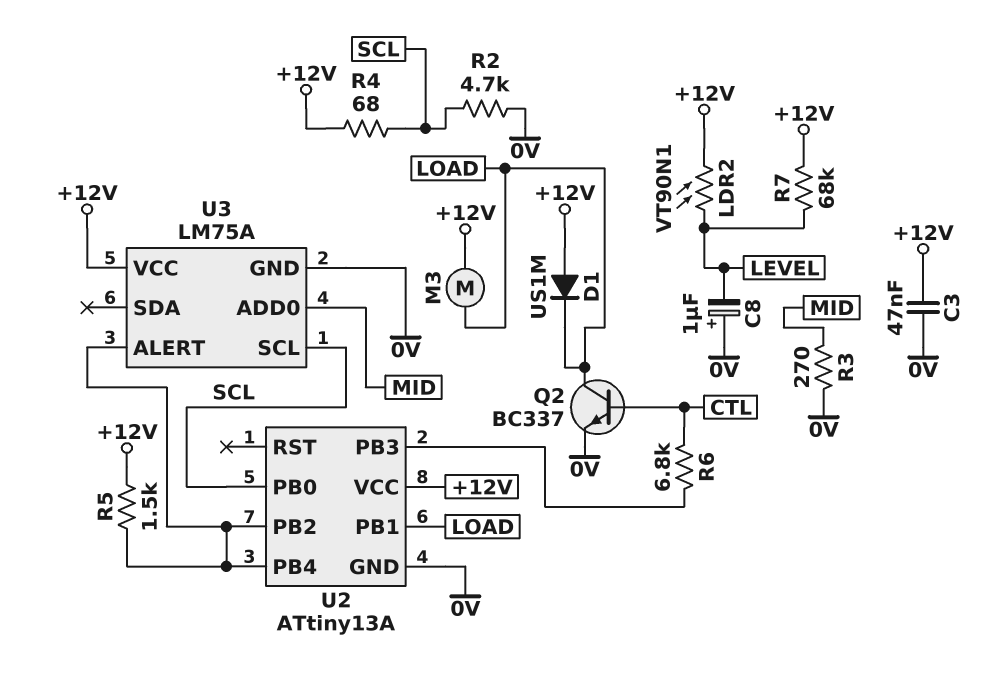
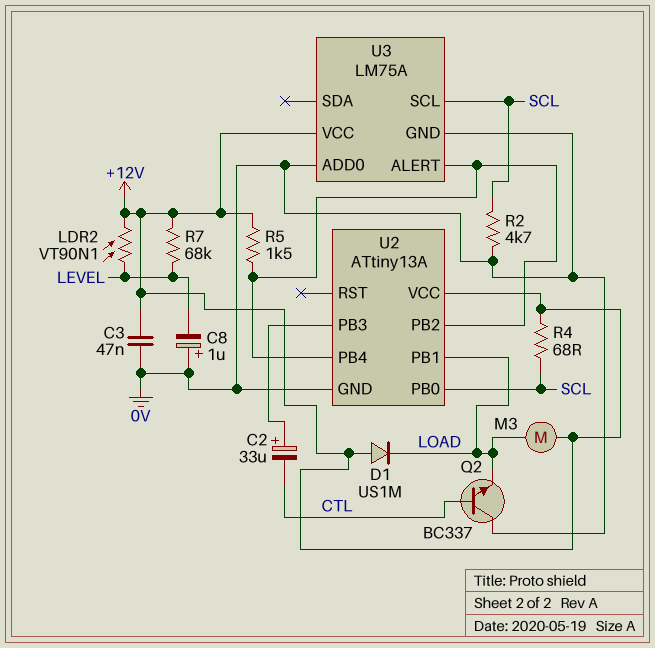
C2: none -> 33uF (plus U2/PB3, minus CTL)
Q2: NPN BC337 (B CTL, C LOAD, E 0V) -> NPN BC337 (B CTL, C 0V, E LOAD)
R3: 270 (0V, MID) -> none
R6: 6.8k (CTL, U2/PB3) -> none
U3 pin ADD0: MID -> 0V

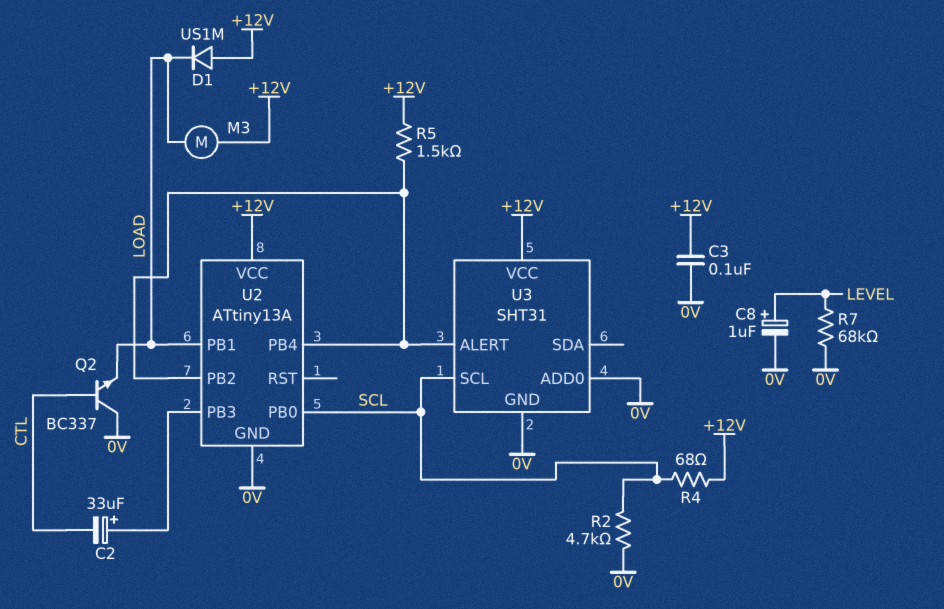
C3: 47nF (+12V, 0V) -> 100nF (+12V, 0V)
C8: 1uF (plus 0V, minus LEVEL) -> 1uF (plus LEVEL, minus 0V)
LDR2: VT90N1 (+12V, LEVEL) -> none
R7: 68k (+12V, LEVEL) -> 68k (0V, LEVEL)
U3: LM75A -> SHT31

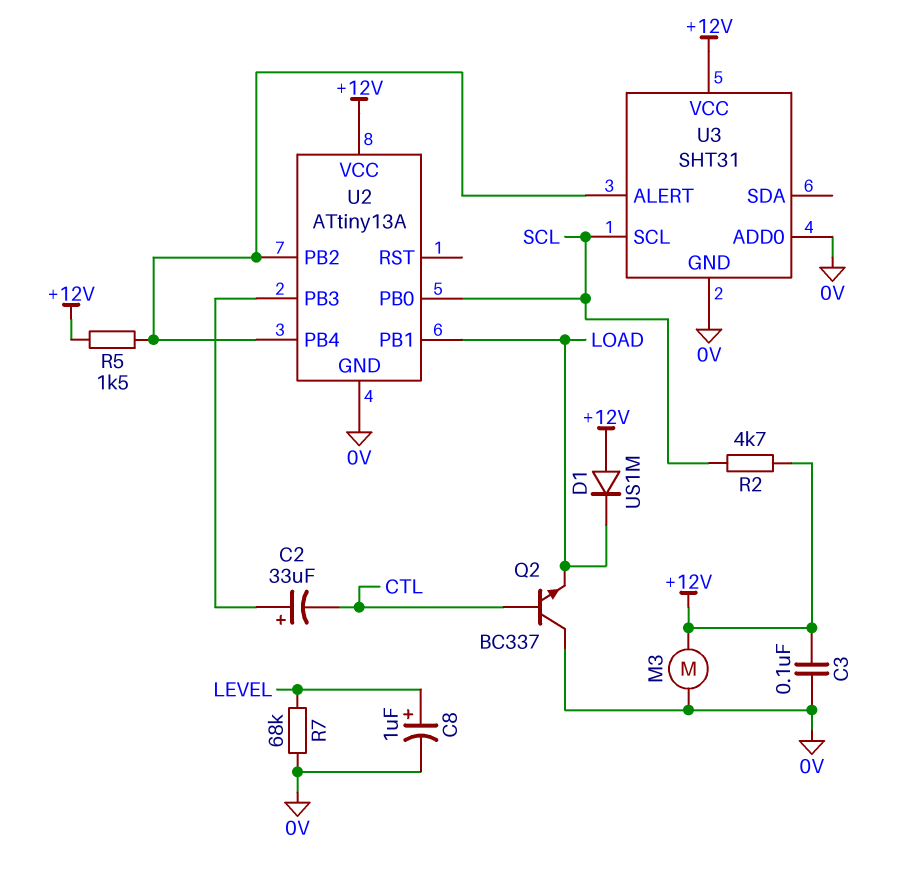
M3: motor (+12V, LOAD) -> motor (+12V, 0V)
R2: 4.7k (0V, SCL) -> 4.7k (+12V, SCL)
R4: 68 (+12V, SCL) -> none

